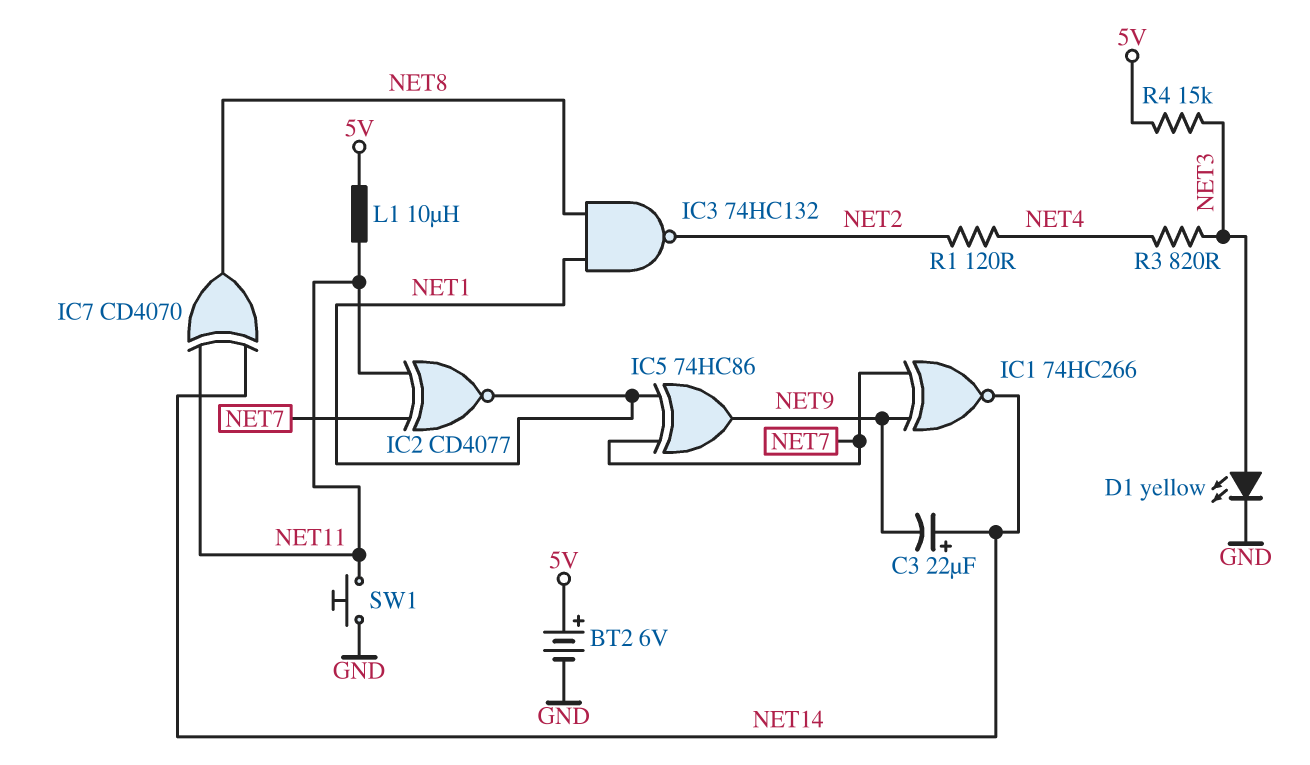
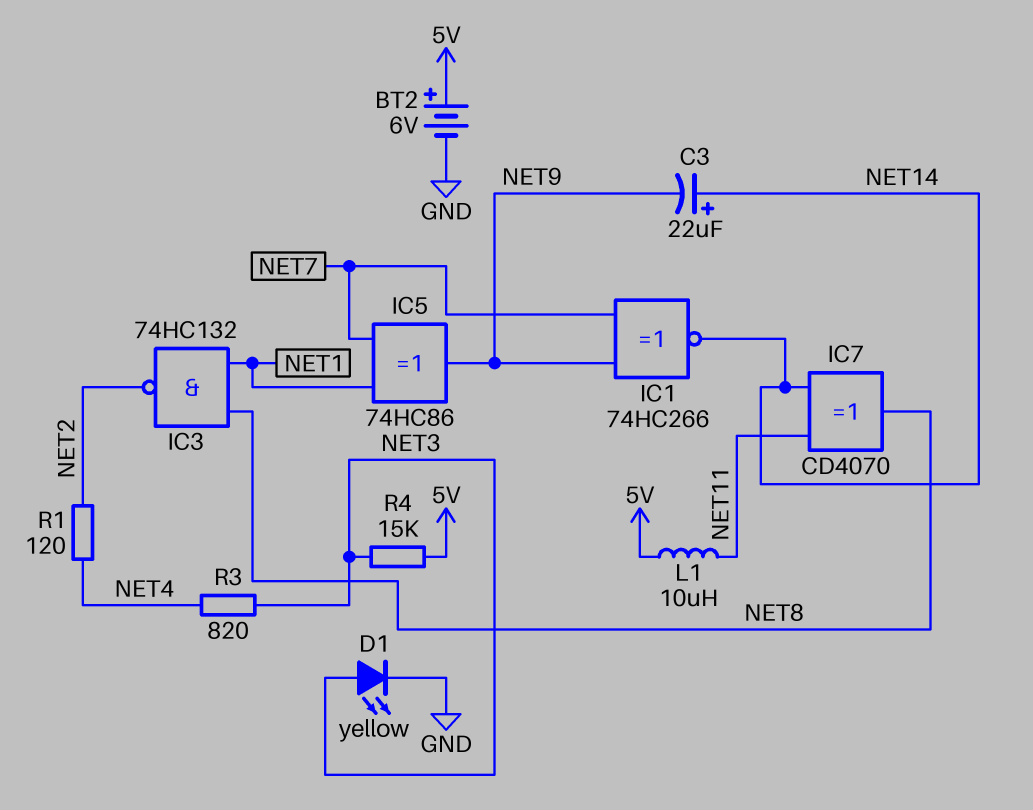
IC2: XNOR CD4077 (in NET7, in NET11, out NET1) -> none
SW1: button (GND, NET11) -> none

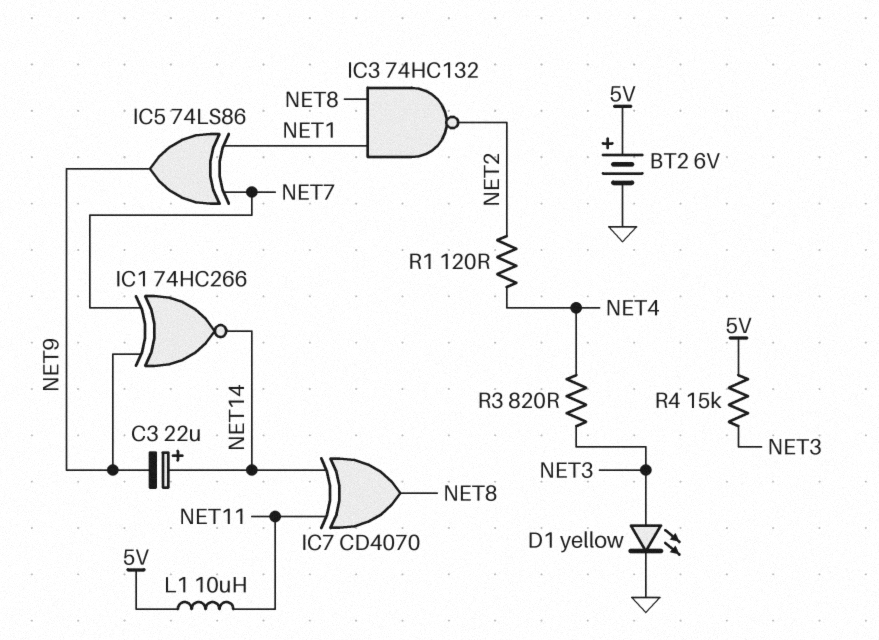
IC5: XOR 74HC86 (in NET1, in NET7, out NET9) -> XOR 74LS86 (in NET1, in NET7, out NET9)

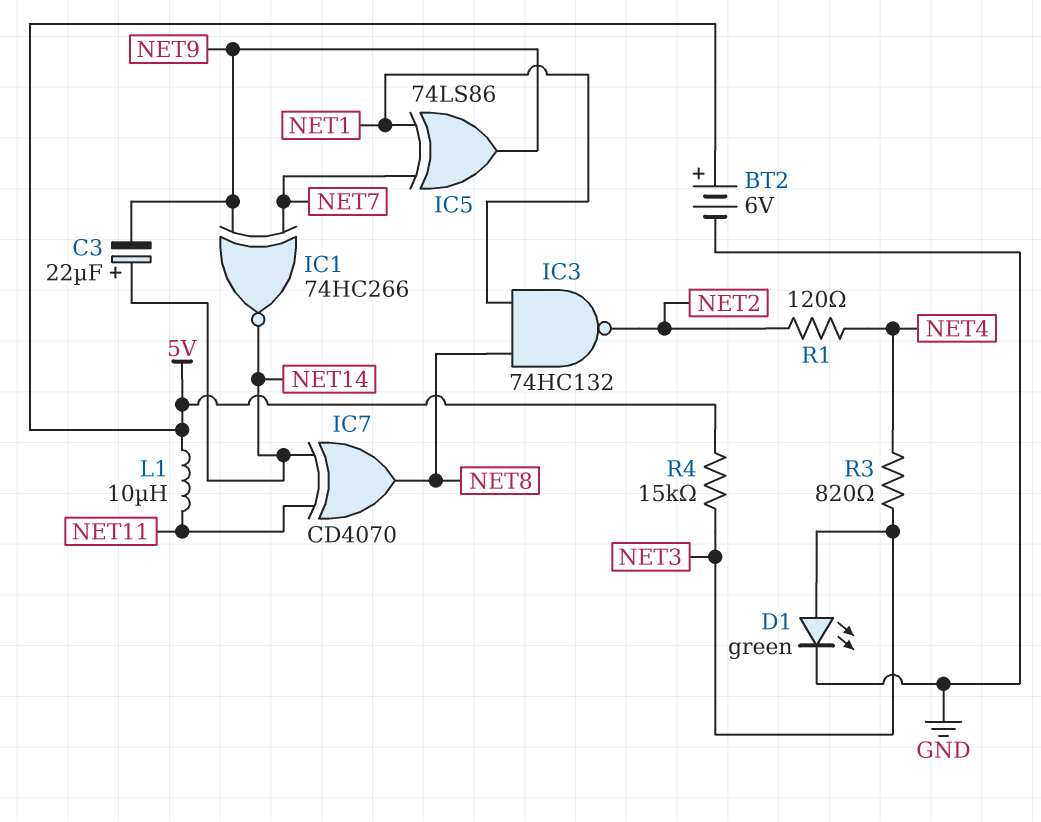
D1: LED yellow (A NET3, K GND) -> LED green (A NET3, K GND)

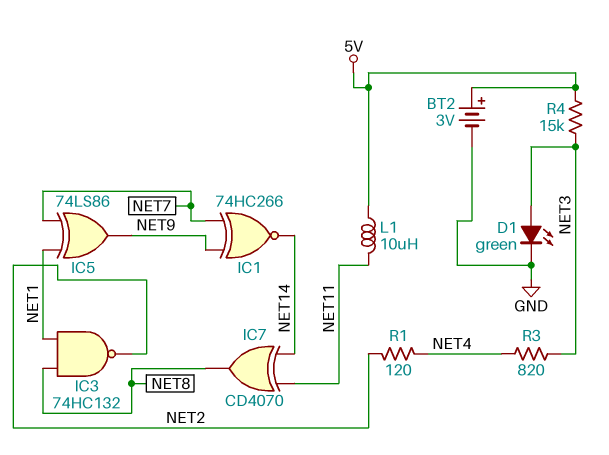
BT2: 6V (plus 5V, minus GND) -> 3V (plus 5V, minus GND)
C3: 22uF (plus NET14, minus NET9) -> none

